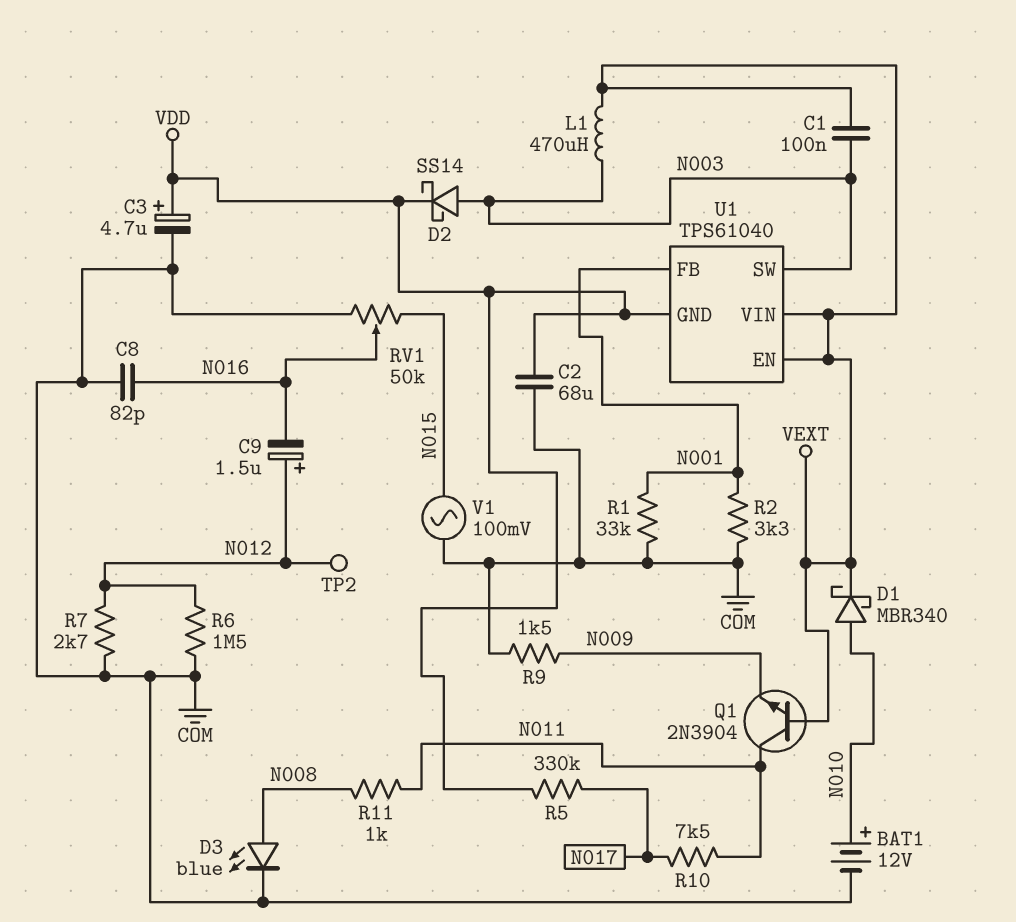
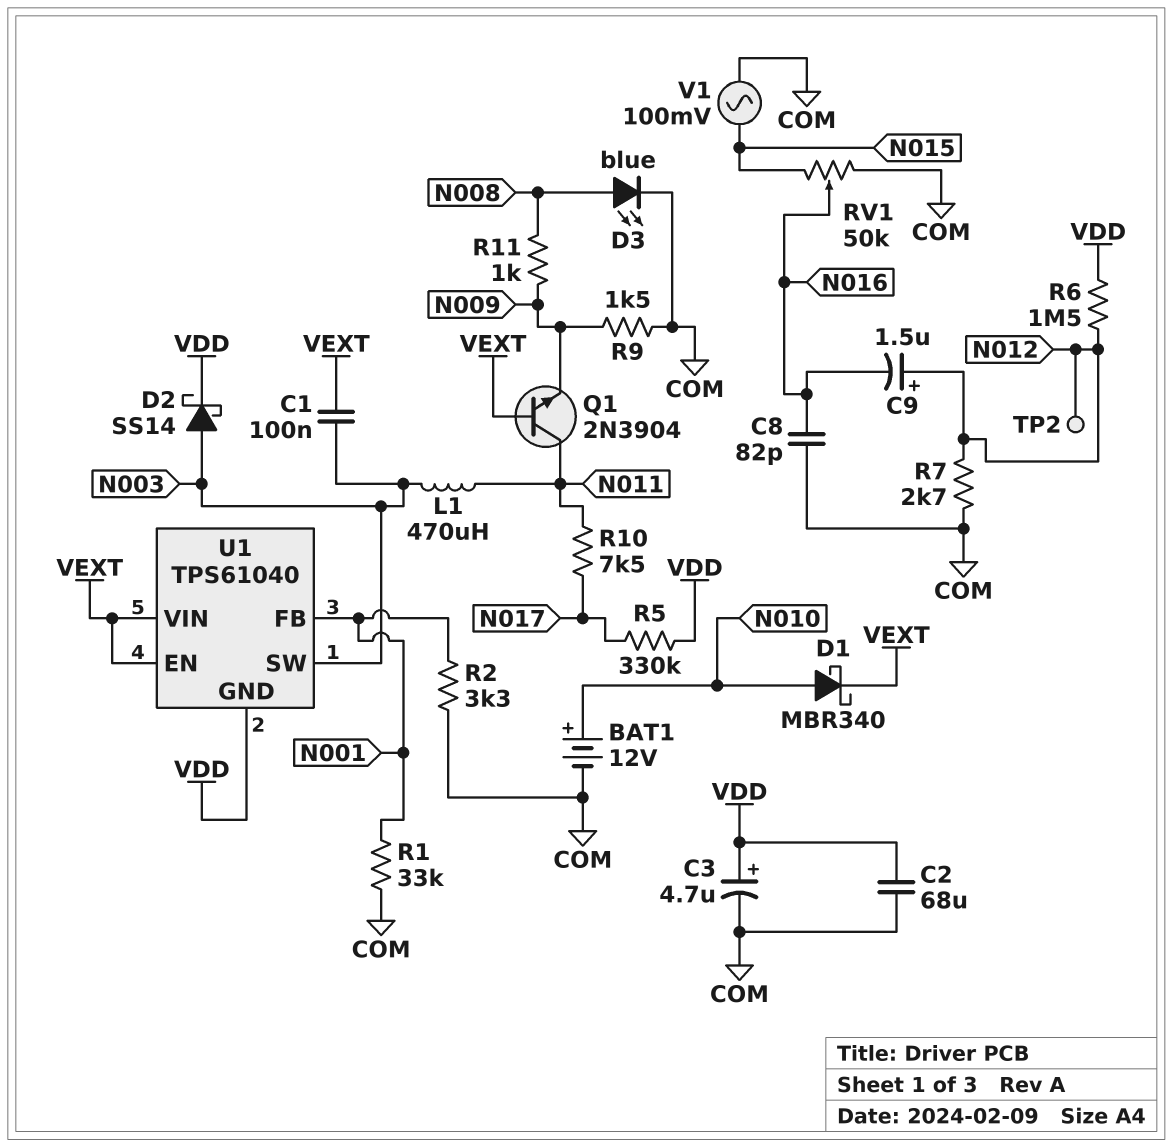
L1: 470uH (N003, VEXT) -> 470uH (N003, N011)
R6: 1.5M (COM, N012) -> 1.5M (N012, VDD)
R11: 1k (N008, N011) -> 1k (N008, N009)

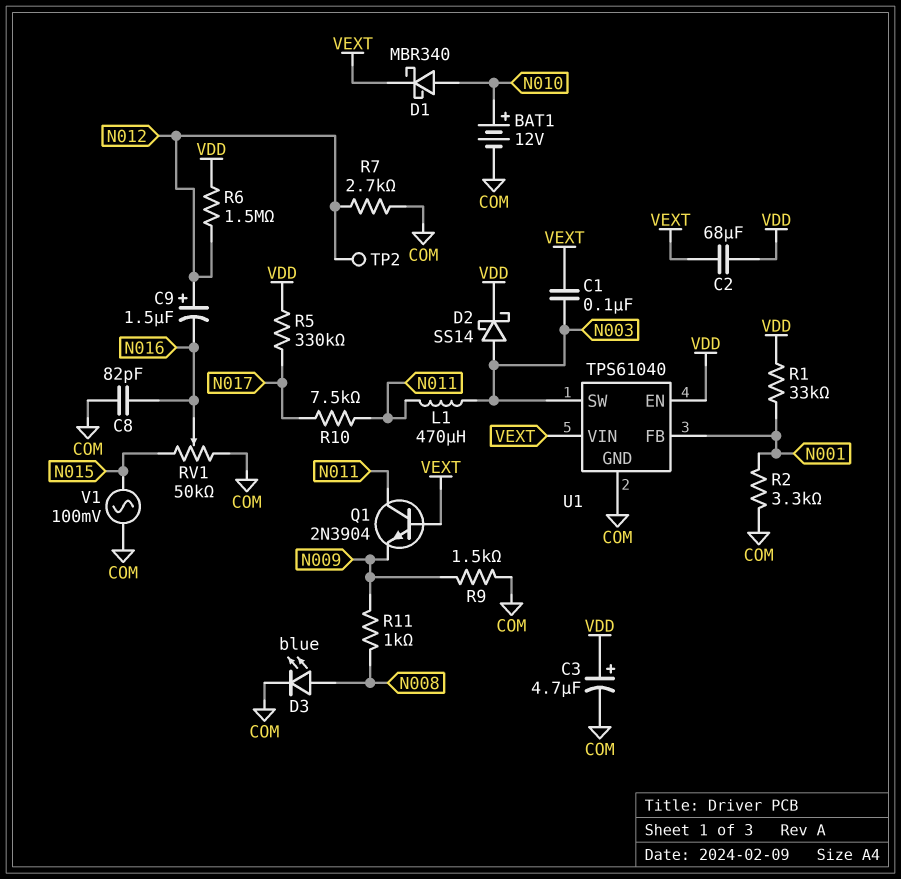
C2: 68uF (COM, VDD) -> 68uF (VDD, VEXT)
R1: 33k (COM, N001) -> 33k (N001, VDD)
U1 pin EN: VEXT -> VDD
U1 pin GND: VDD -> COM

